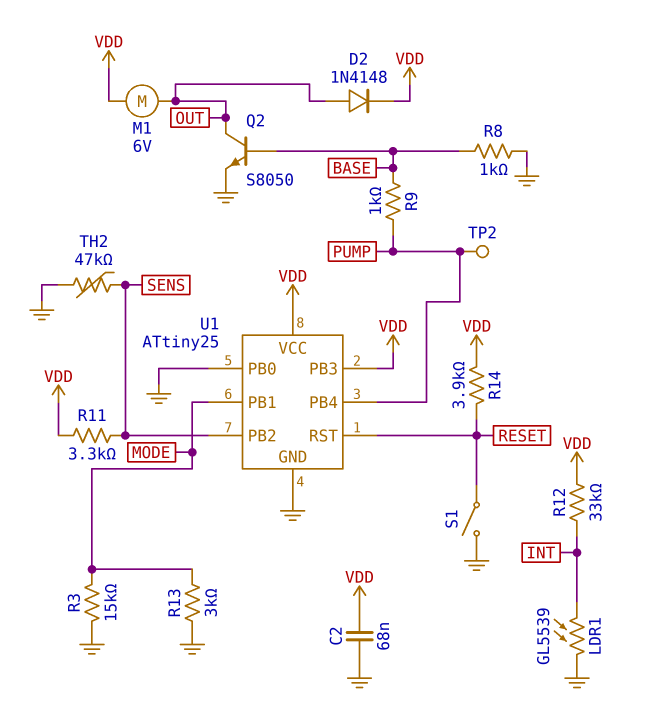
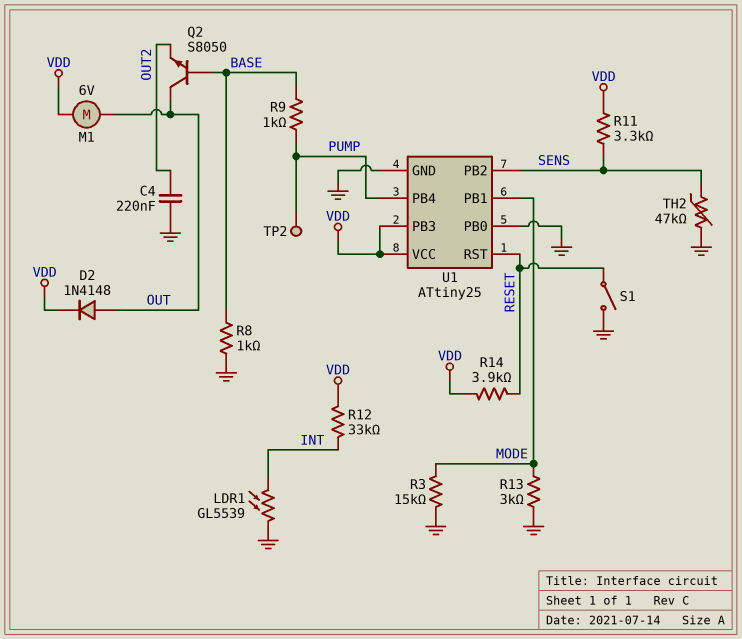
C2: 68nF (GND, VDD) -> none
C4: none -> 220nF (GND, OUT2)
Q2: NPN S8050 (B BASE, C OUT, E GND) -> NPN S8050 (B BASE, C OUT, E OUT2)

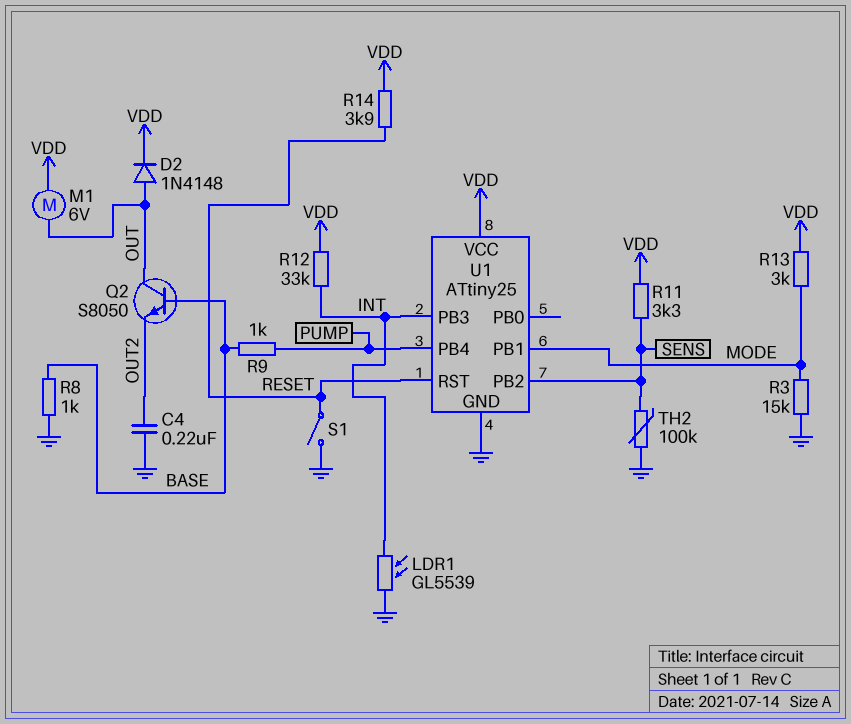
R13: 3k (GND, MODE) -> 3k (MODE, VDD)
TH2: 47k (GND, SENS) -> 100k (GND, SENS)
TP2: test point (PUMP) -> none
U1 pin PB0: GND -> none
U1 pin PB3: VDD -> INT

